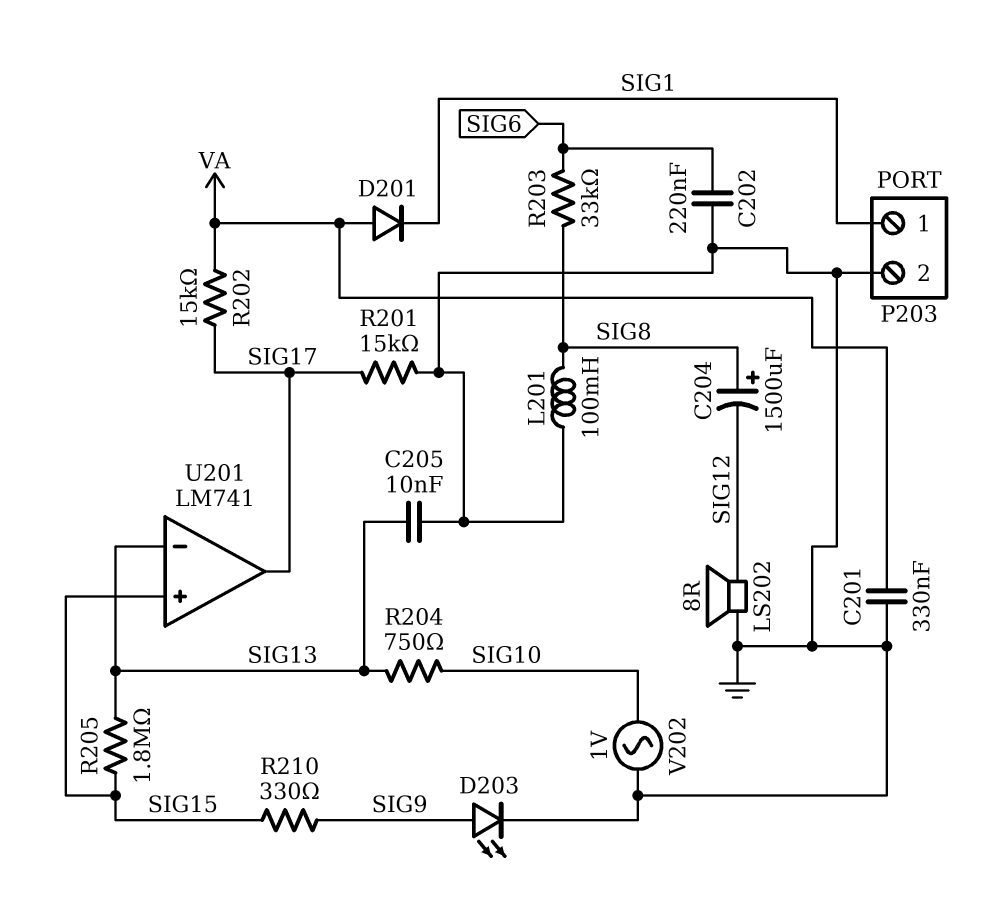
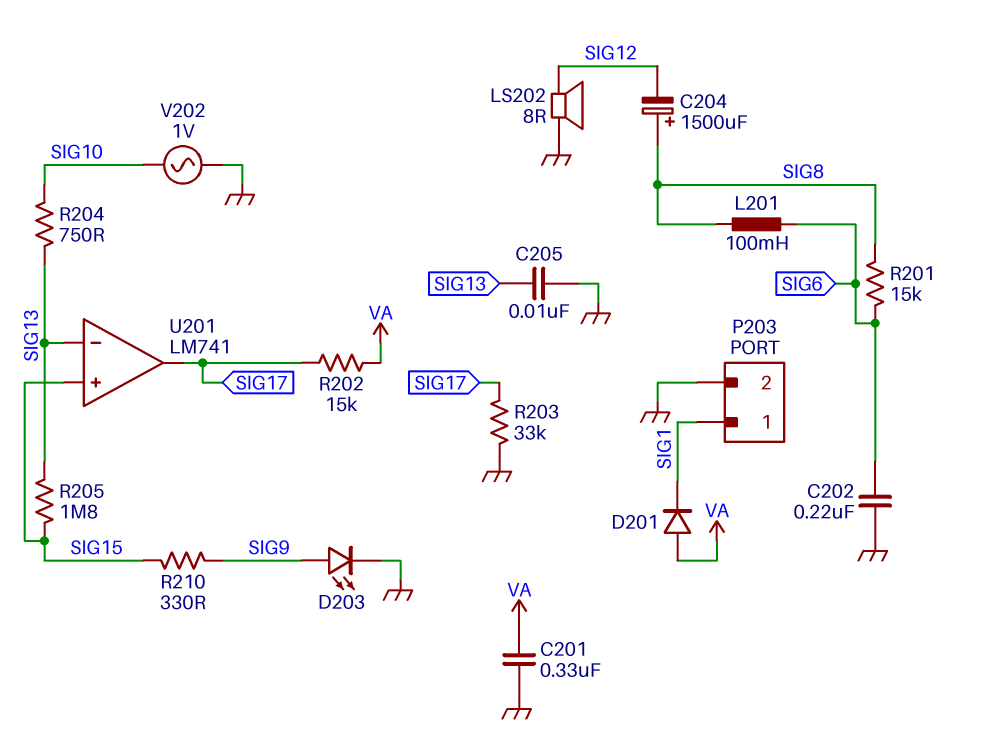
L201: 100mH (GND, SIG8) -> 100mH (SIG6, SIG8)
R201: 15k (GND, SIG17) -> 15k (SIG6, SIG8)
R203: 33k (SIG6, SIG8) -> 33k (GND, SIG17)

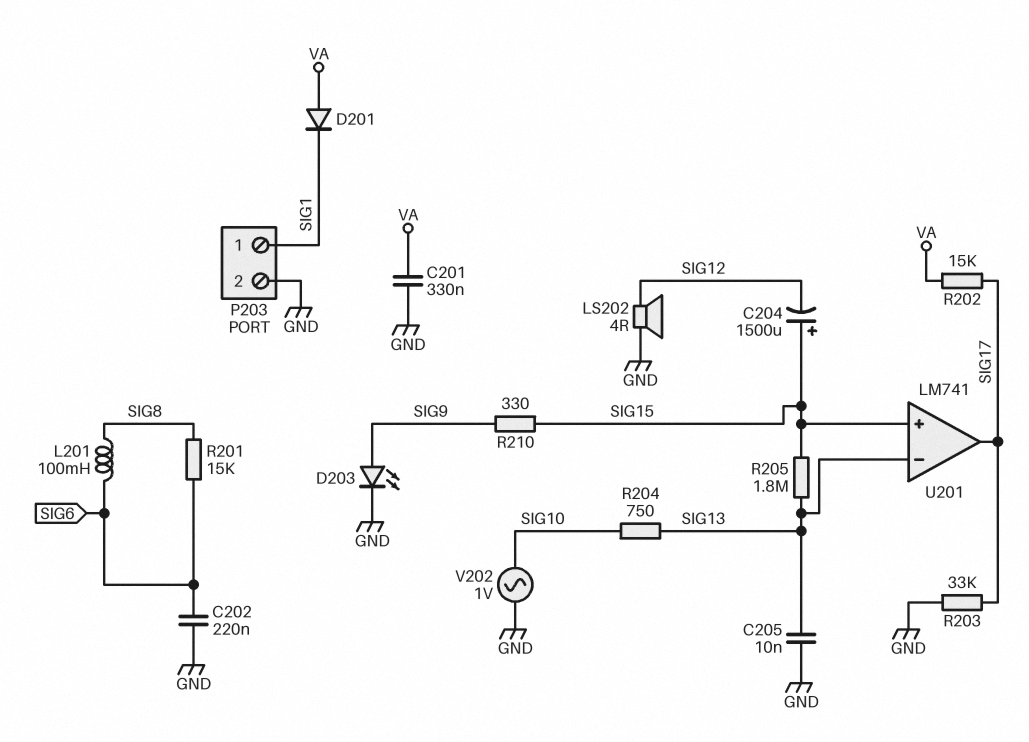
C204: 1500uF (plus SIG8, minus SIG12) -> 1500uF (plus SIG15, minus SIG12)
LS202: speaker 8R (GND, SIG12) -> speaker 4R (GND, SIG12)

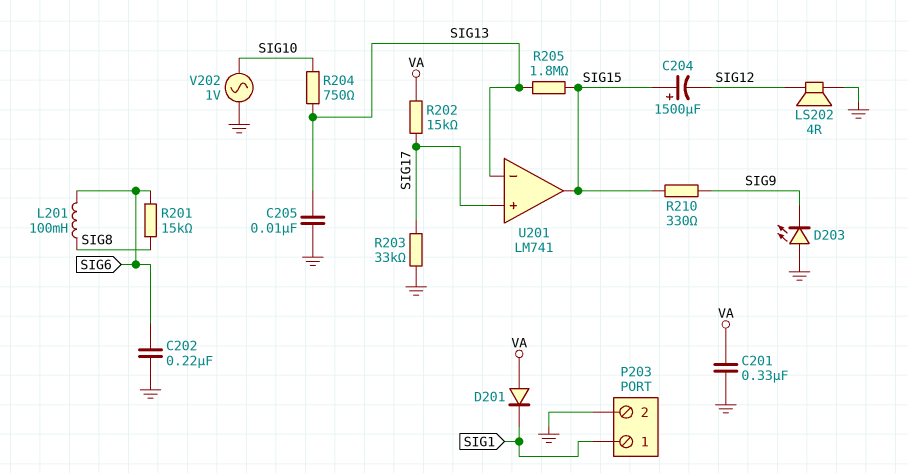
D203: LED (A SIG9, K GND) -> LED (A GND, K SIG9)
U201 pin in+: SIG15 -> SIG17
U201 pin out: SIG17 -> SIG15

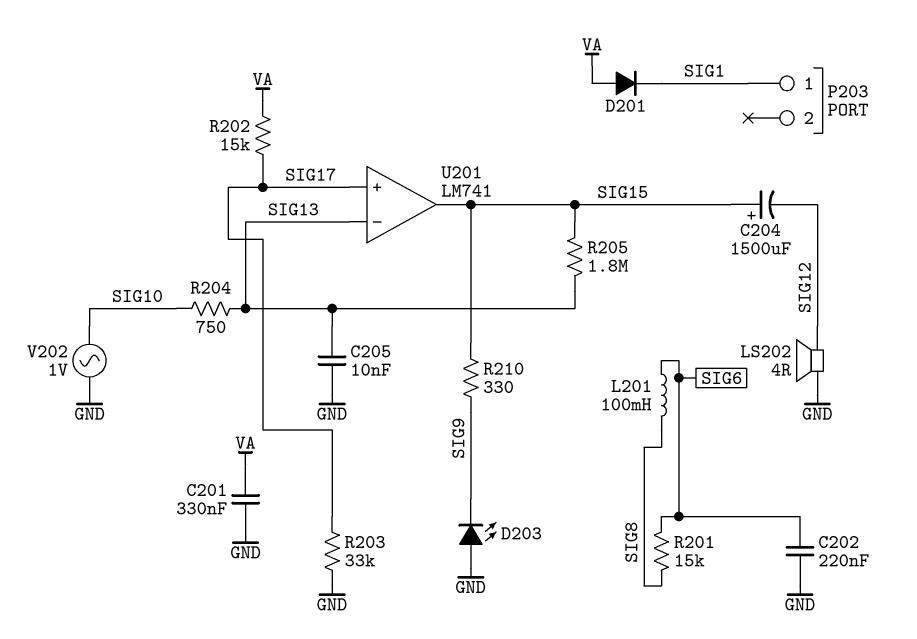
P203 pin 2: GND -> none

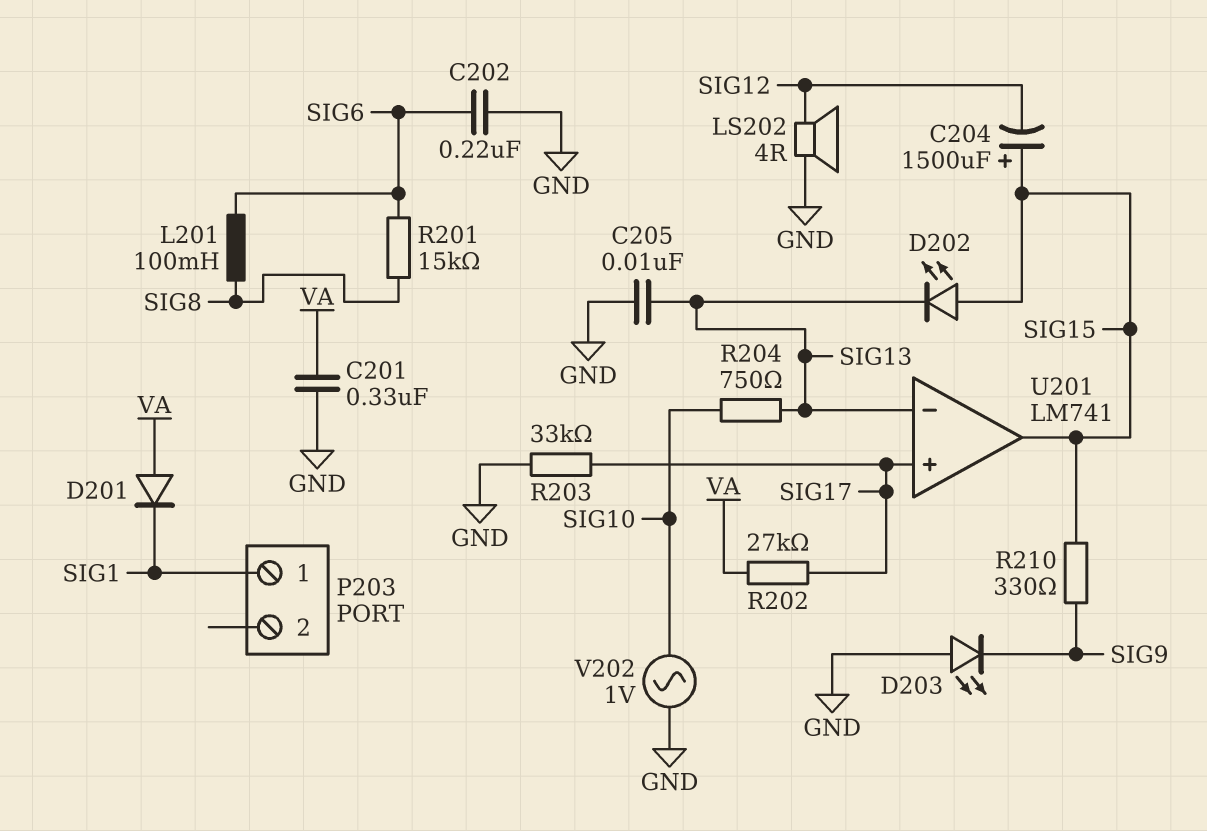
D202: none -> LED (A SIG15, K SIG13)
R202: 15k (SIG17, VA) -> 27k (SIG17, VA)
R205: 1.8M (SIG13, SIG15) -> none

